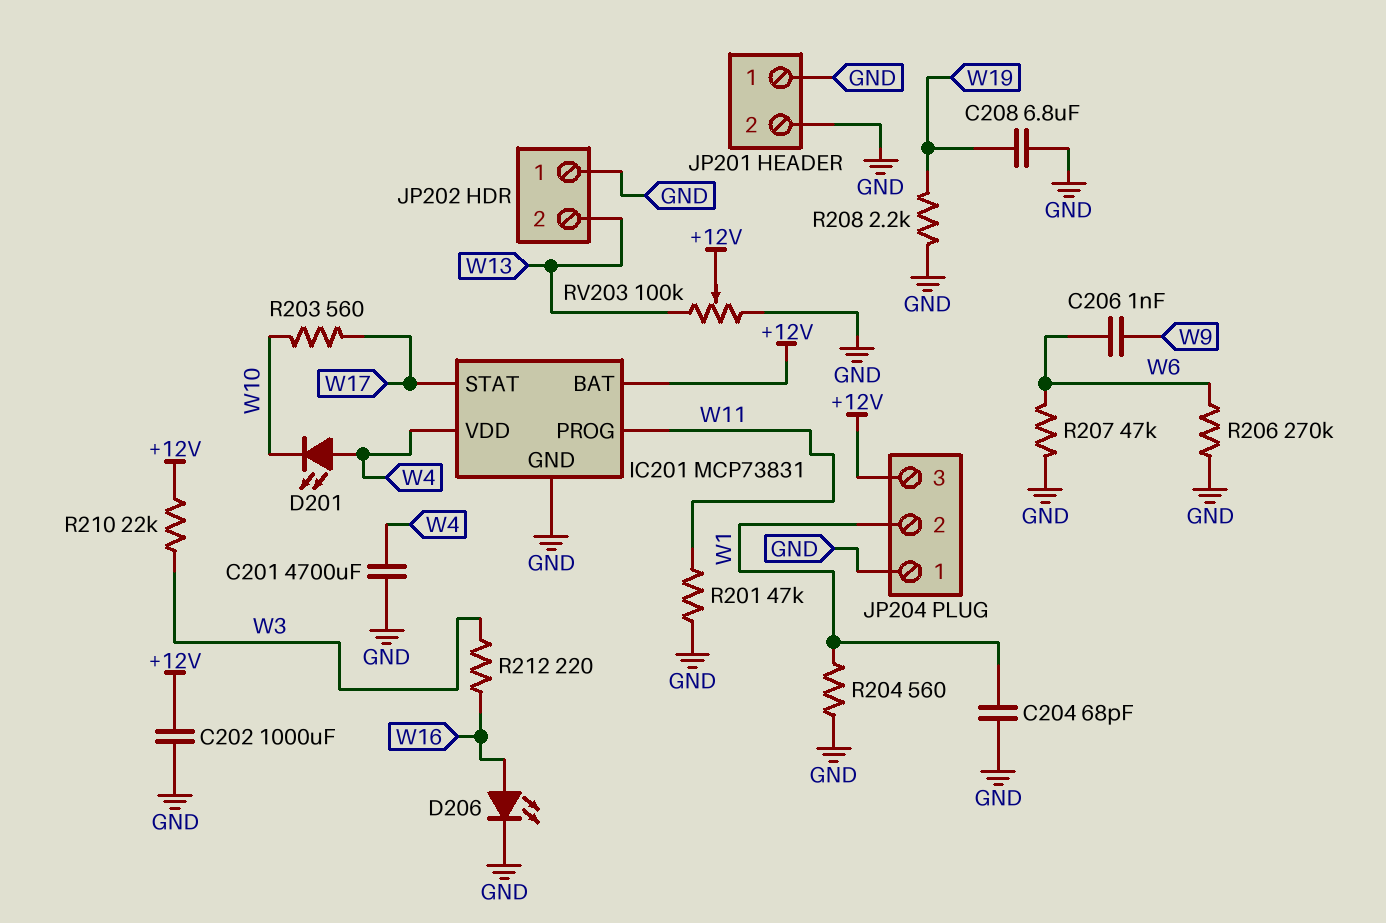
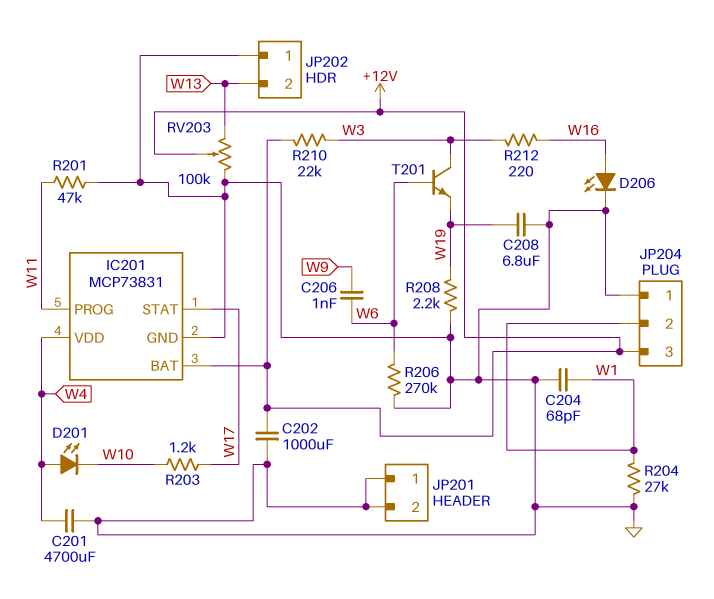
R203: 560 (W10, W17) -> 1.2k (W10, W17)
R204: 560 (GND, W1) -> 27k (GND, W1)
R207: 47k (GND, W6) -> none
T201: none -> NPN (B W6, C W3, E W19)

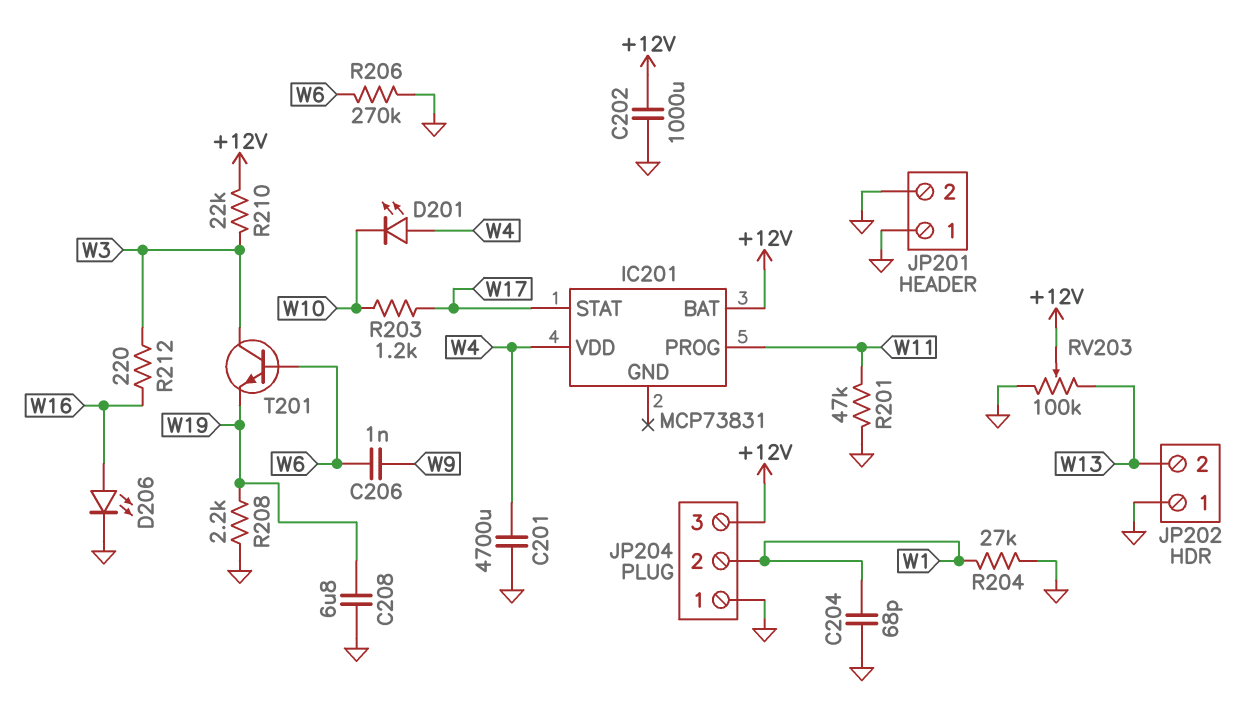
IC201 pin GND: GND -> none

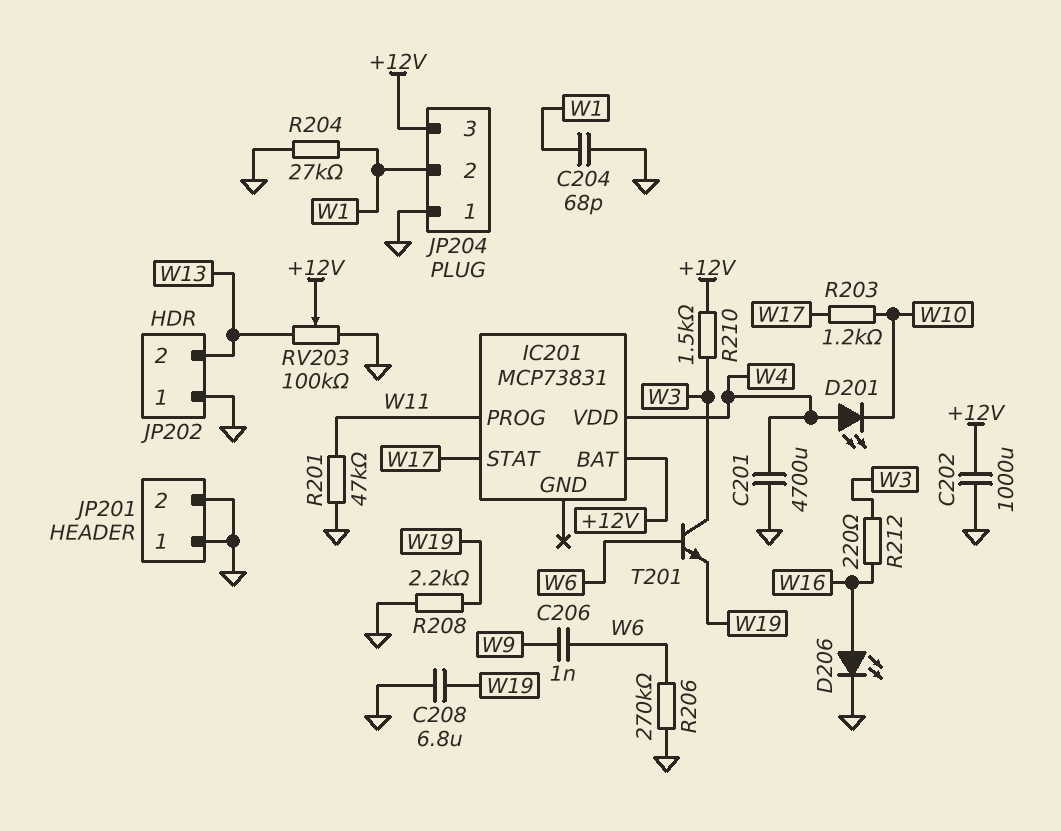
R210: 22k (+12V, W3) -> 1.5k (+12V, W3)

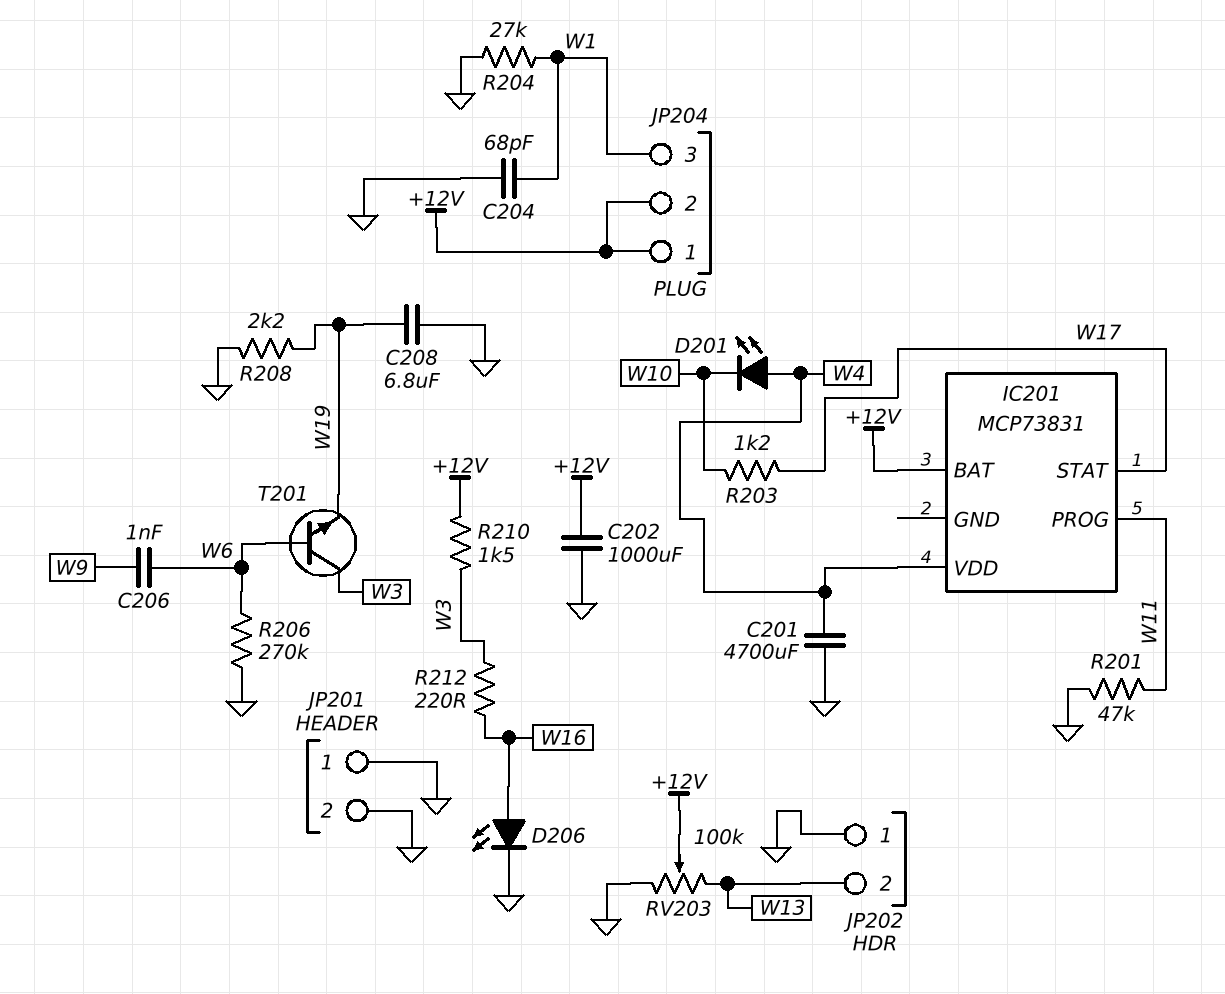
JP204 pin 1: GND -> +12V
JP204 pin 2: W1 -> +12V
JP204 pin 3: +12V -> W1

